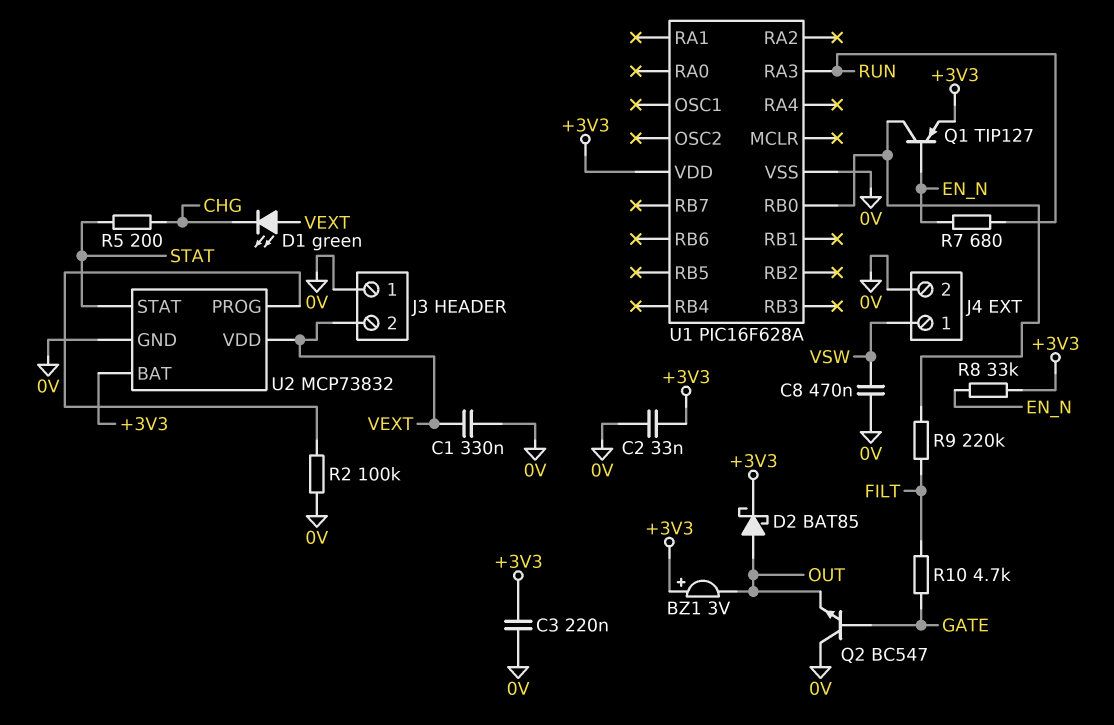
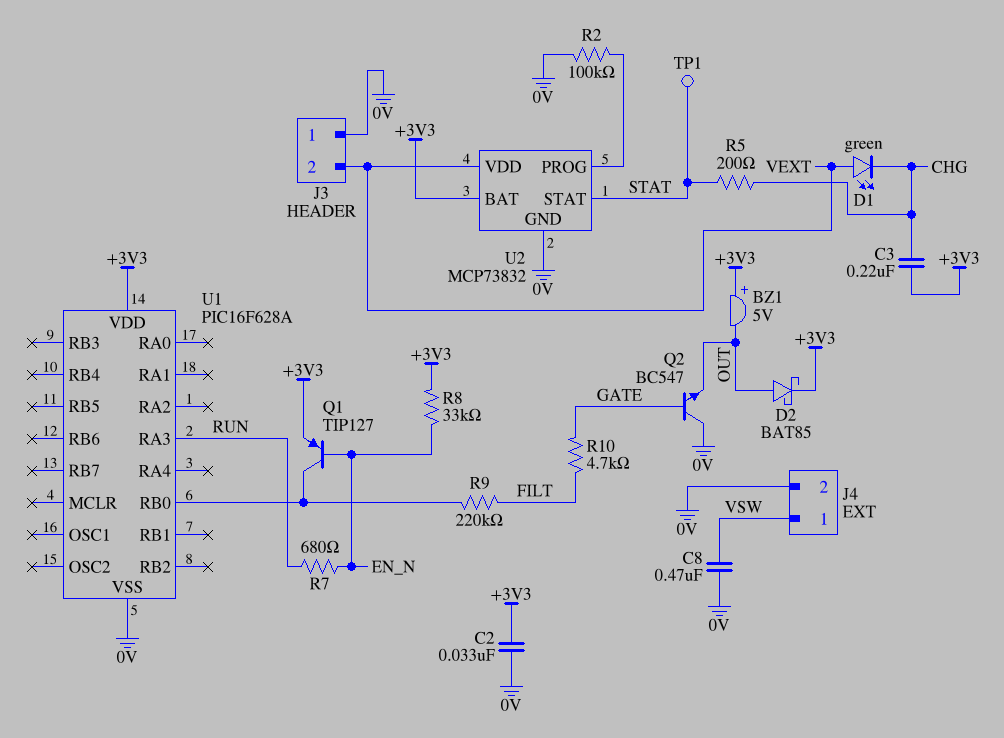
BZ1: buzzer 3V (plus +3V3, minus OUT) -> buzzer 5V (plus +3V3, minus OUT)
C1: 330nF (0V, VEXT) -> none
C3: 220nF (+3V3, 0V) -> 220nF (+3V3, CHG)
TP1: none -> test point (STAT)

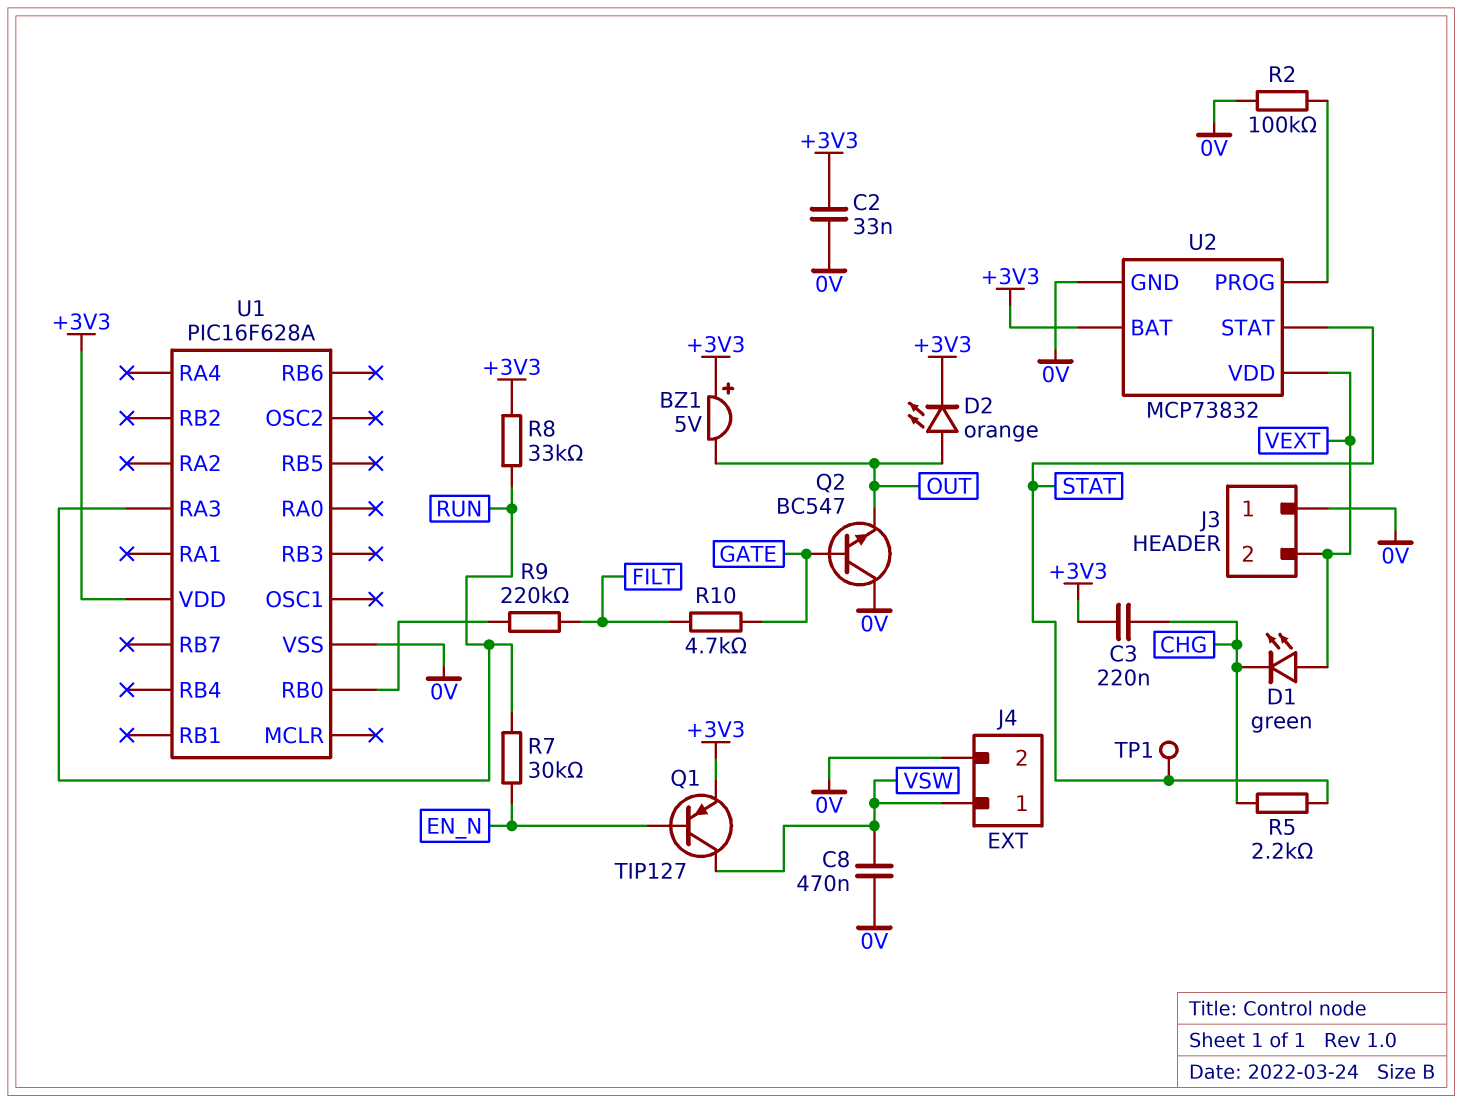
D2: schottky BAT85 (A OUT, K +3V3) -> LED orange (A OUT, K +3V3)
Q1: PNP TIP127 (B EN_N, C U1/RB0, E +3V3) -> PNP TIP127 (B EN_N, C VSW, E +3V3)
R5: 200 (CHG, STAT) -> 2.2k (CHG, STAT)
R7: 680 (EN_N, RUN) -> 30k (EN_N, RUN)
R8: 33k (+3V3, EN_N) -> 33k (+3V3, RUN)

